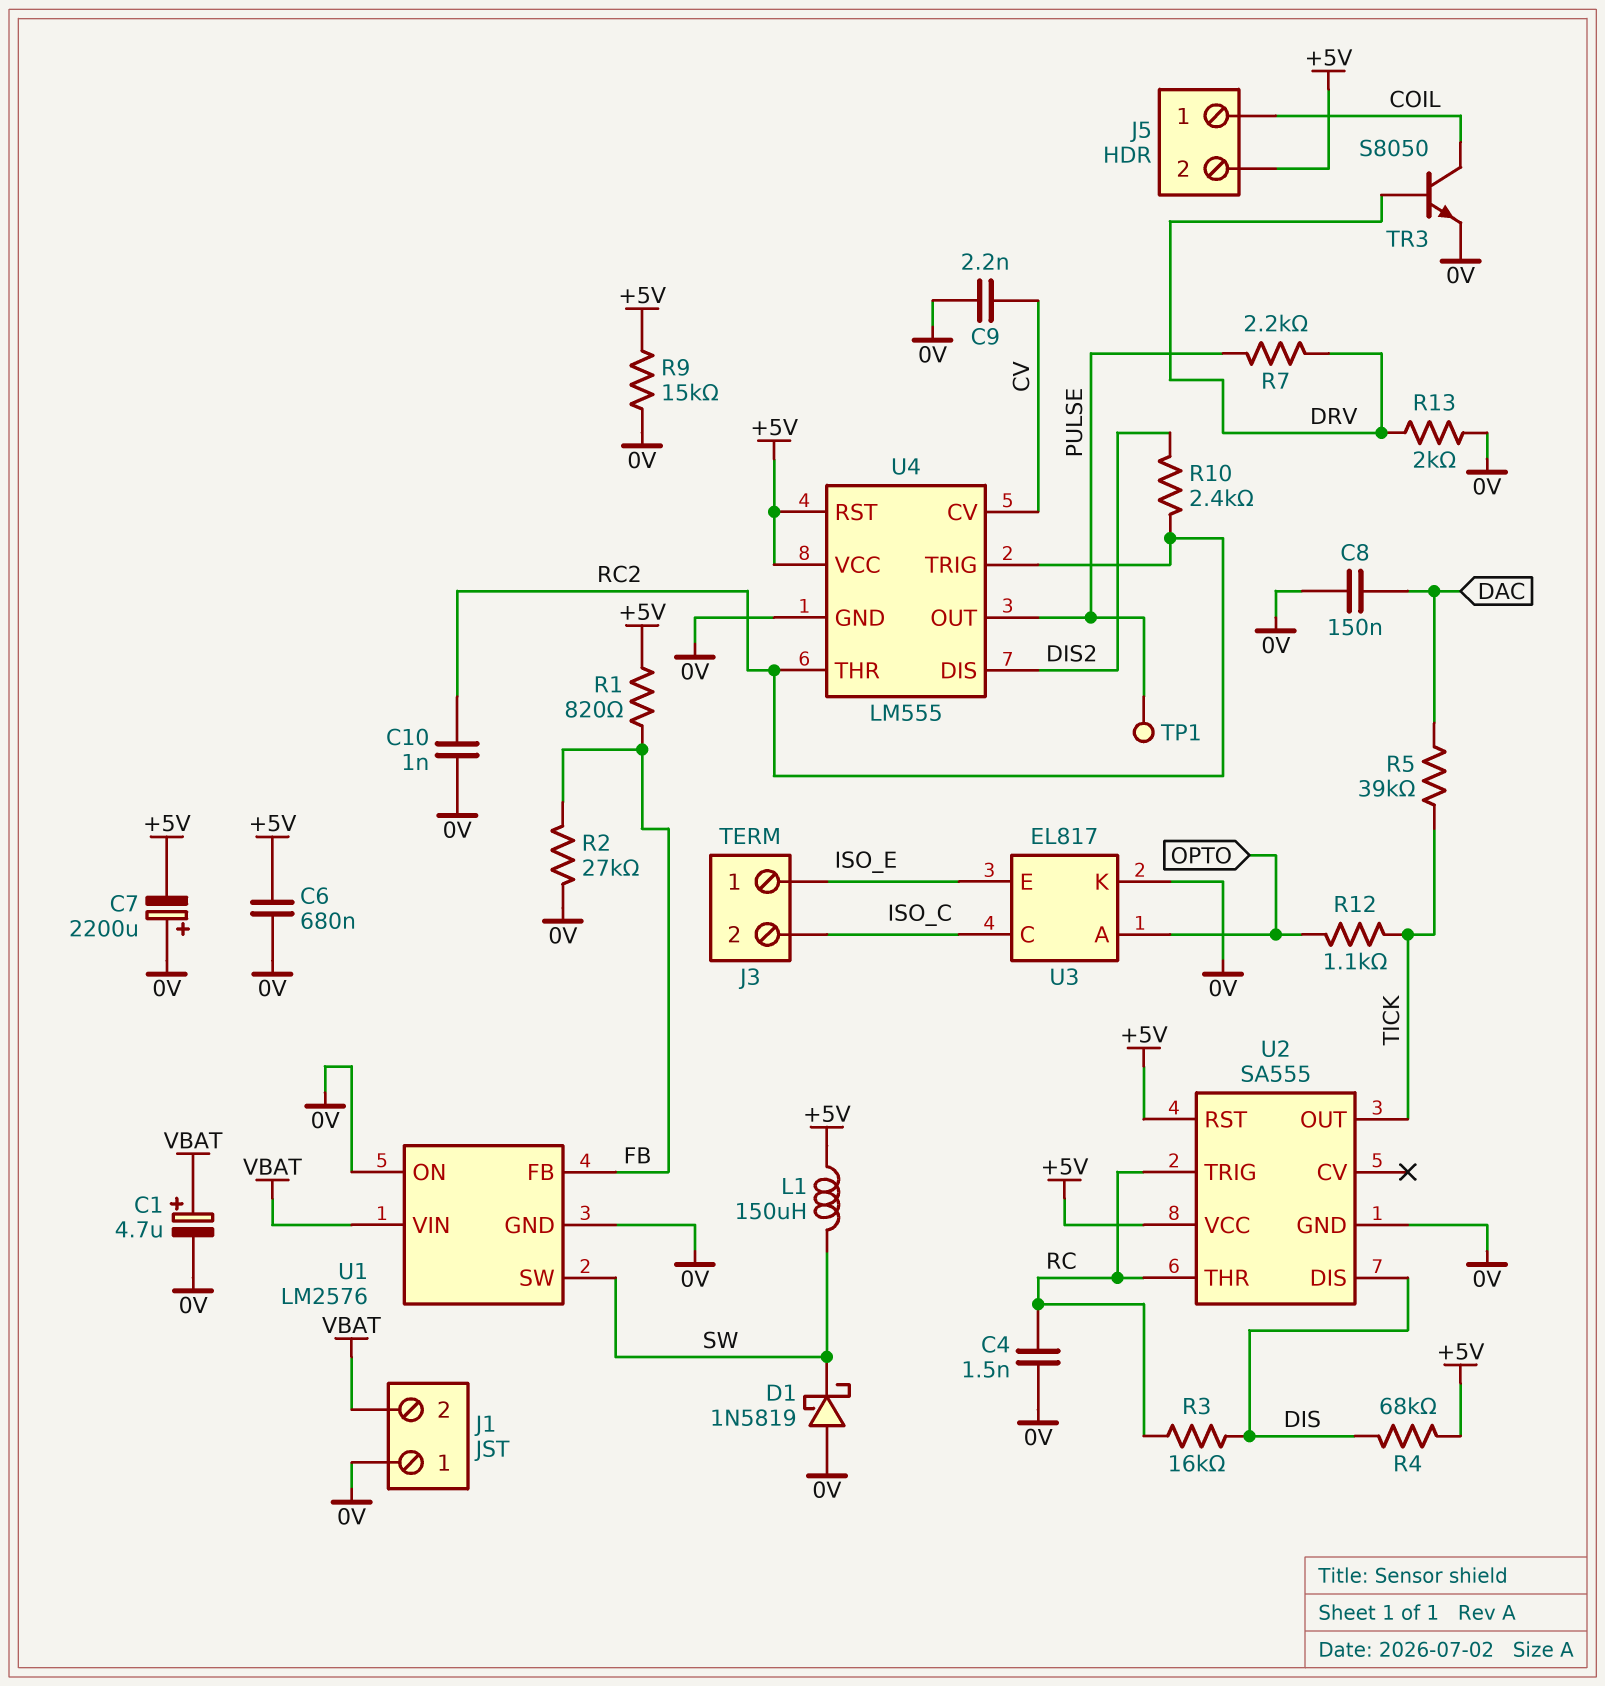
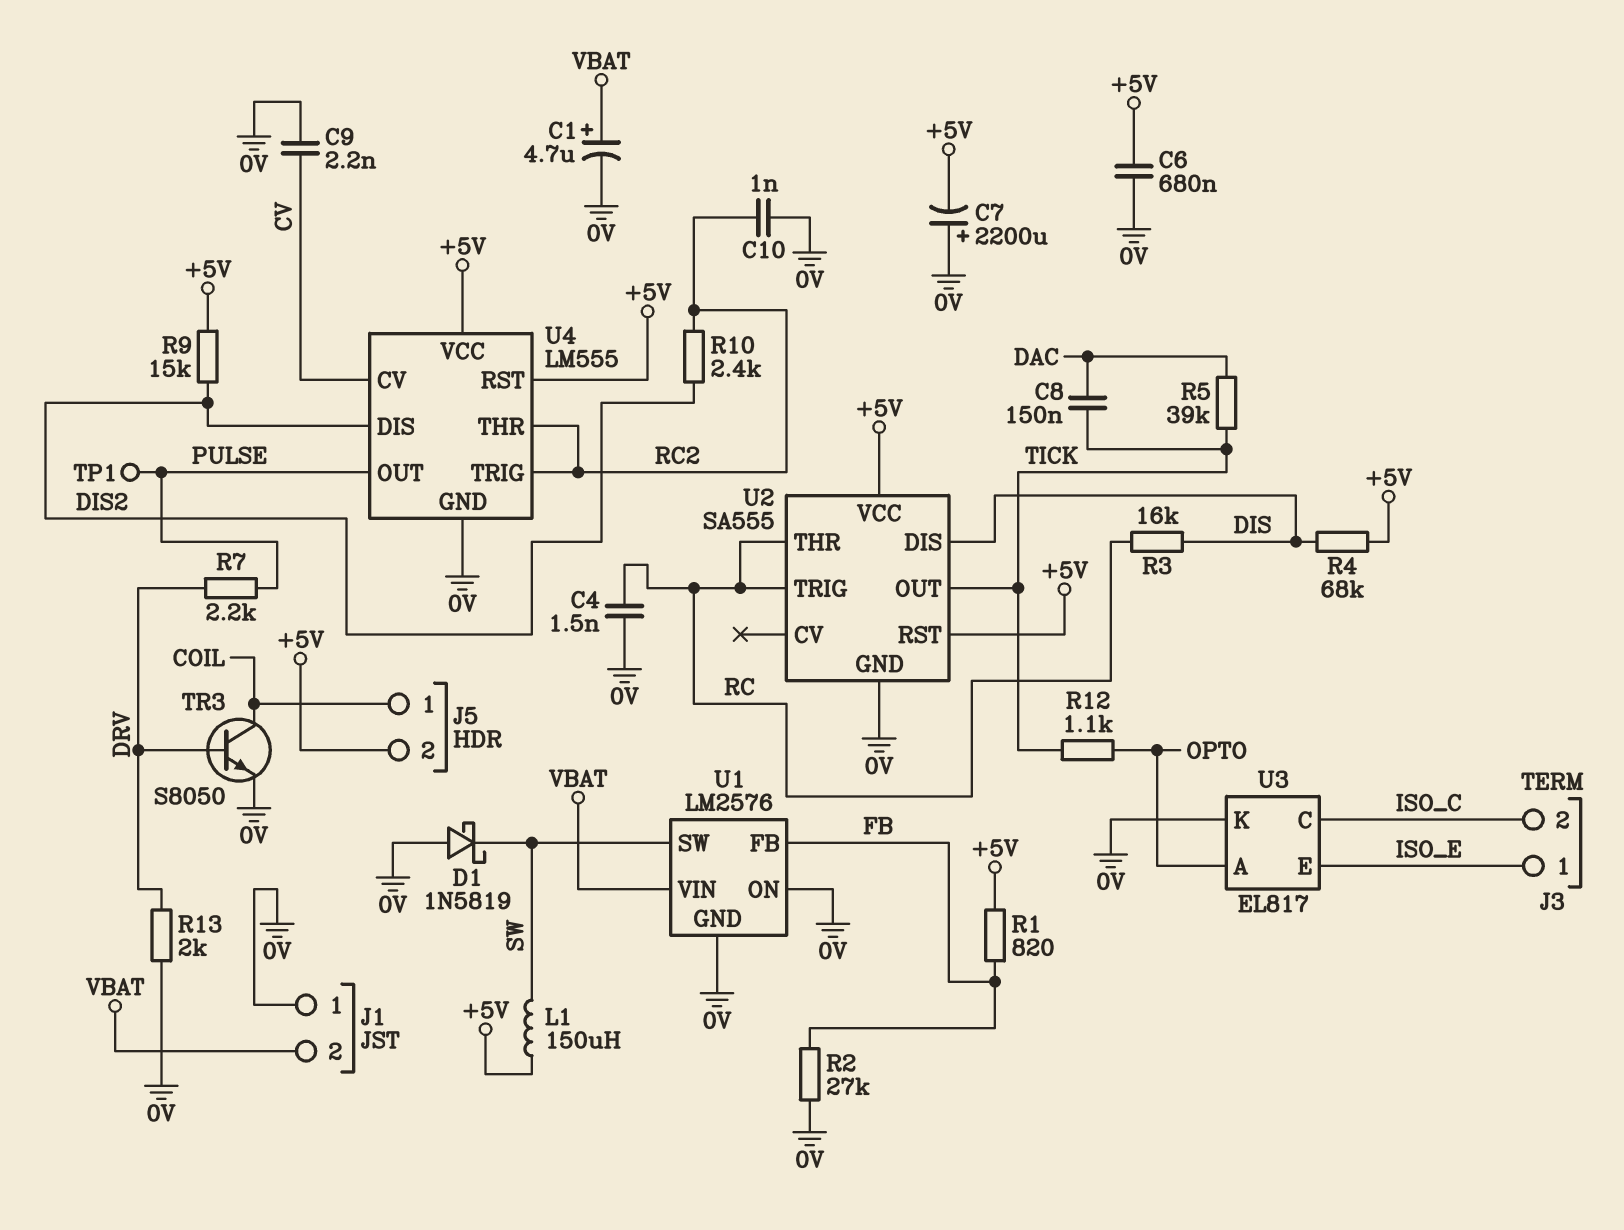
C8: 150nF (0V, DAC) -> 150nF (DAC, TICK)
R9: 15k (+5V, 0V) -> 15k (+5V, DIS2)

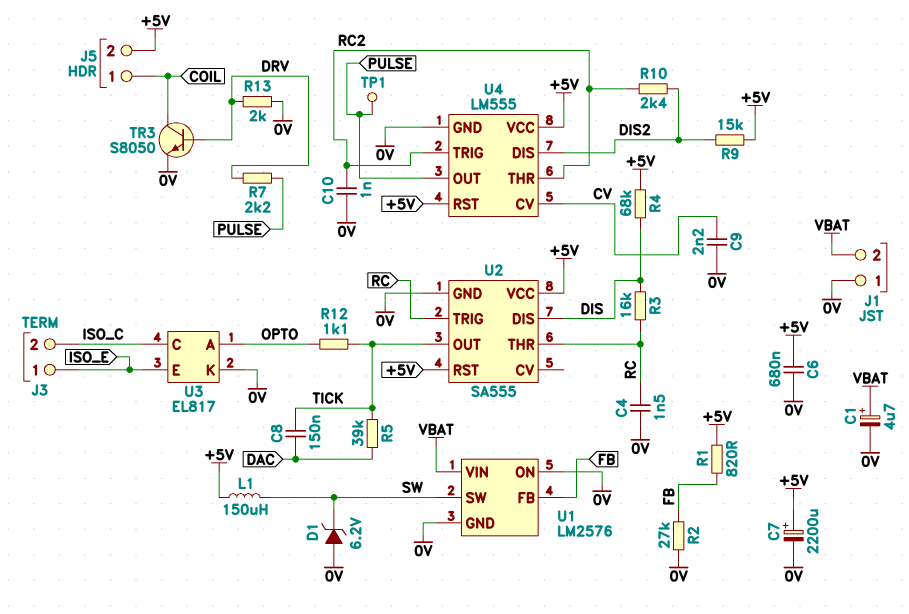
C7: 2200uF (plus 0V, minus +5V) -> 2200uF (plus +5V, minus 0V)
D1: schottky 1N5819 (A 0V, K SW) -> zener 6.2V (A 0V, K SW)

